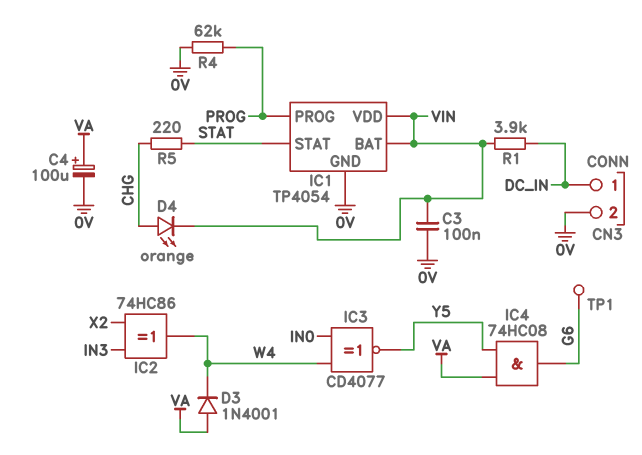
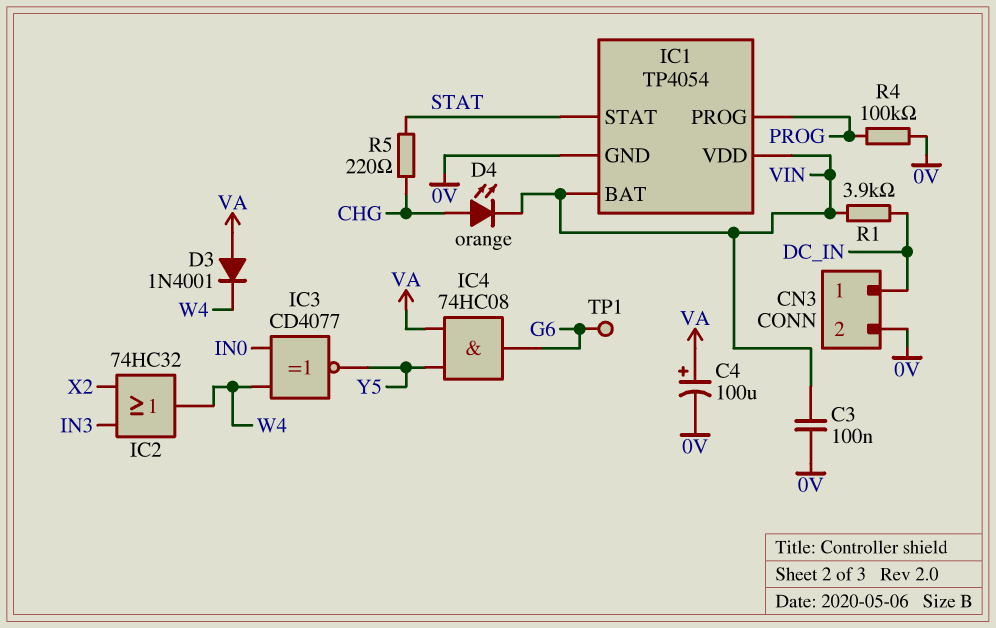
IC2: XOR 74HC86 (in IN3, in X2, out W4) -> OR 74HC32 (in IN3, in X2, out W4)
R4: 62k (0V, PROG) -> 100k (0V, PROG)

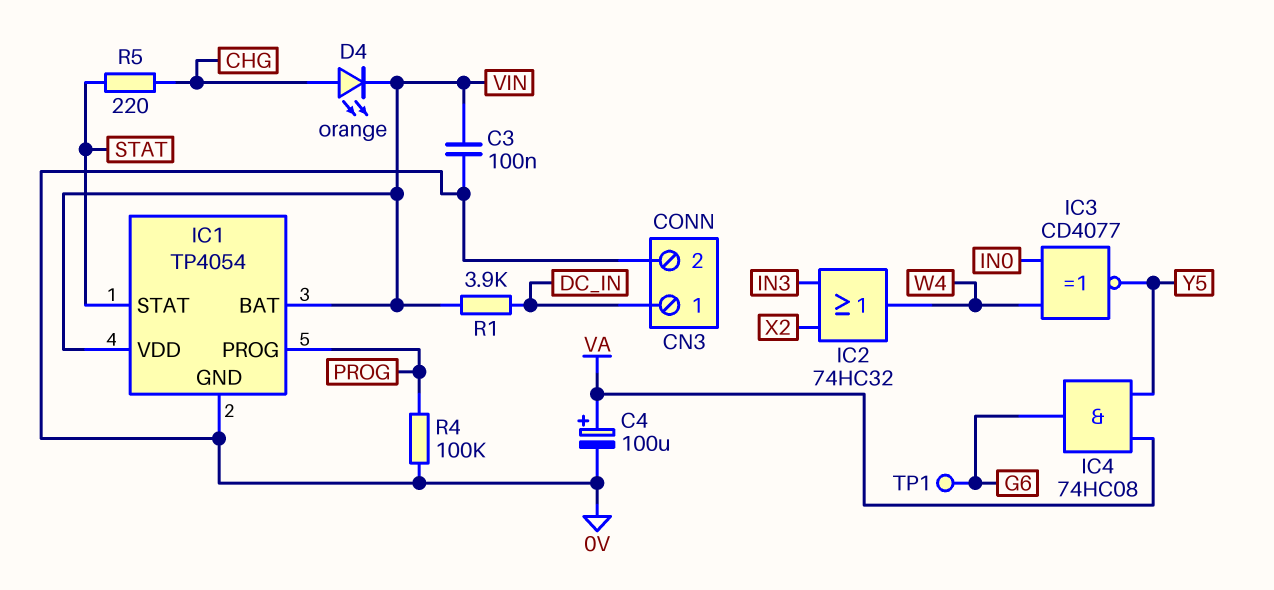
D3: diode 1N4001 (A VA, K W4) -> none

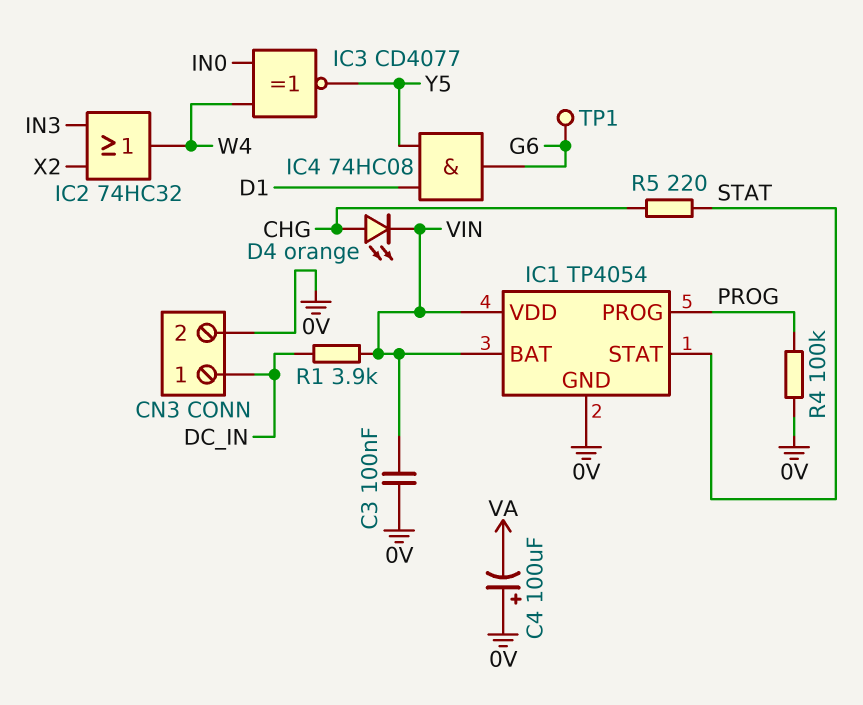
C4: 100uF (plus VA, minus 0V) -> 100uF (plus 0V, minus VA)
IC4: AND 74HC08 (in VA, in Y5, out G6) -> AND 74HC08 (in D1, in Y5, out G6)

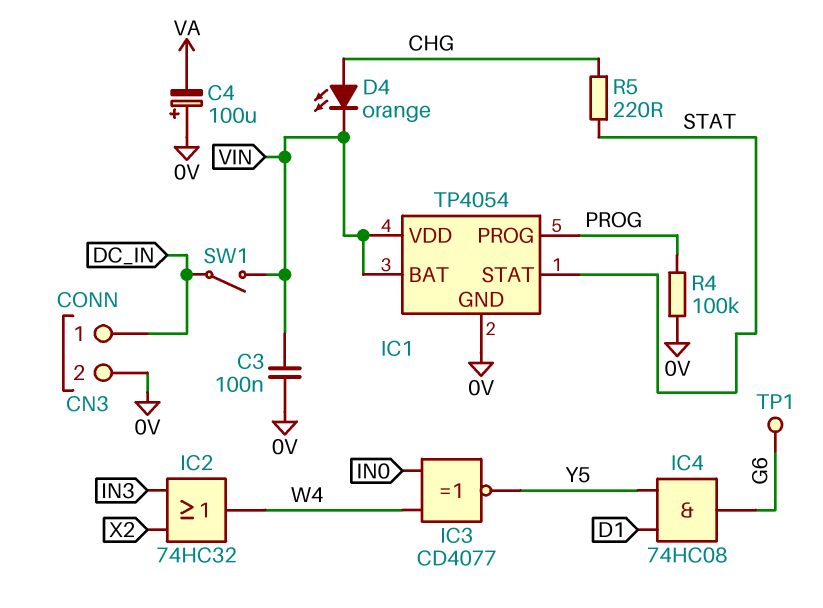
R1: 3.9k (DC_IN, VIN) -> none
SW1: none -> switch (DC_IN, VIN)

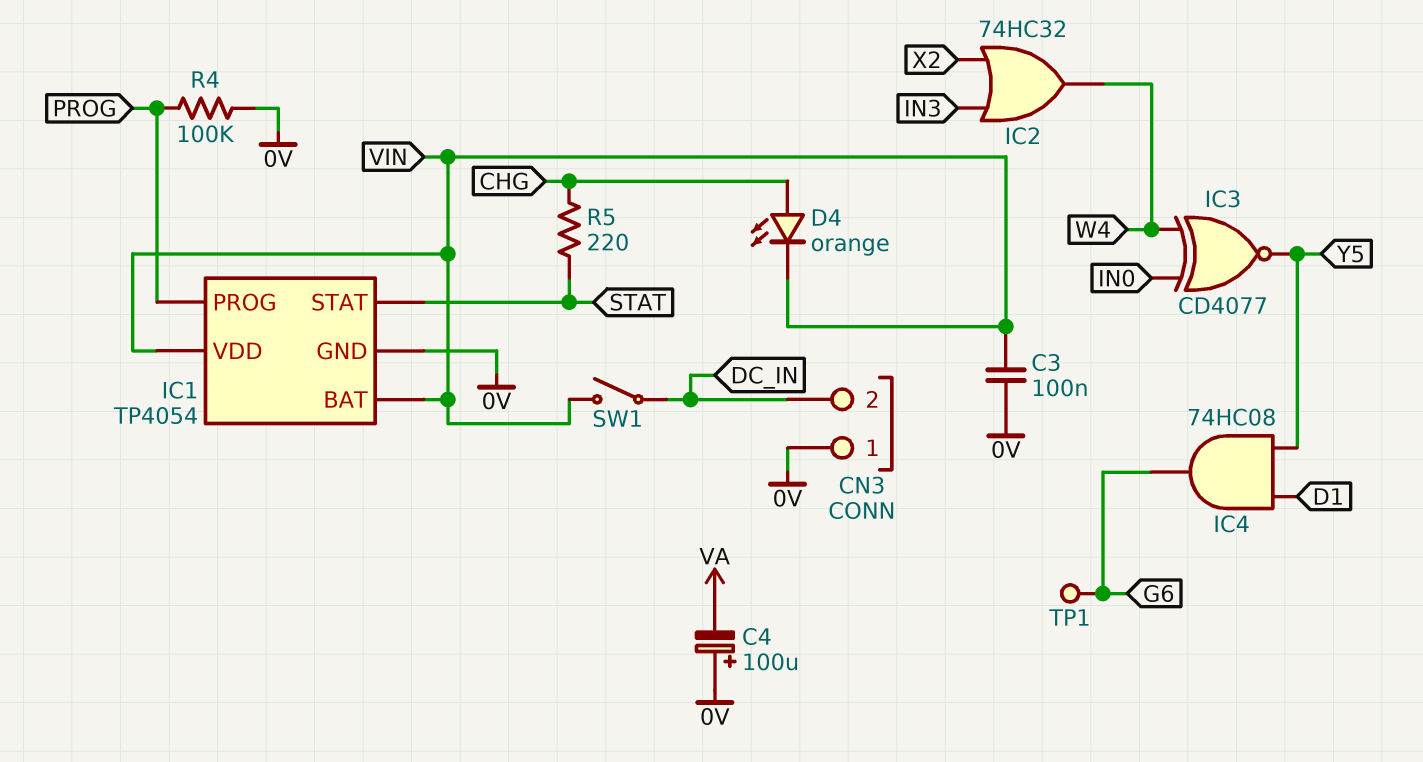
CN3 pin 1: DC_IN -> 0V
CN3 pin 2: 0V -> DC_IN

